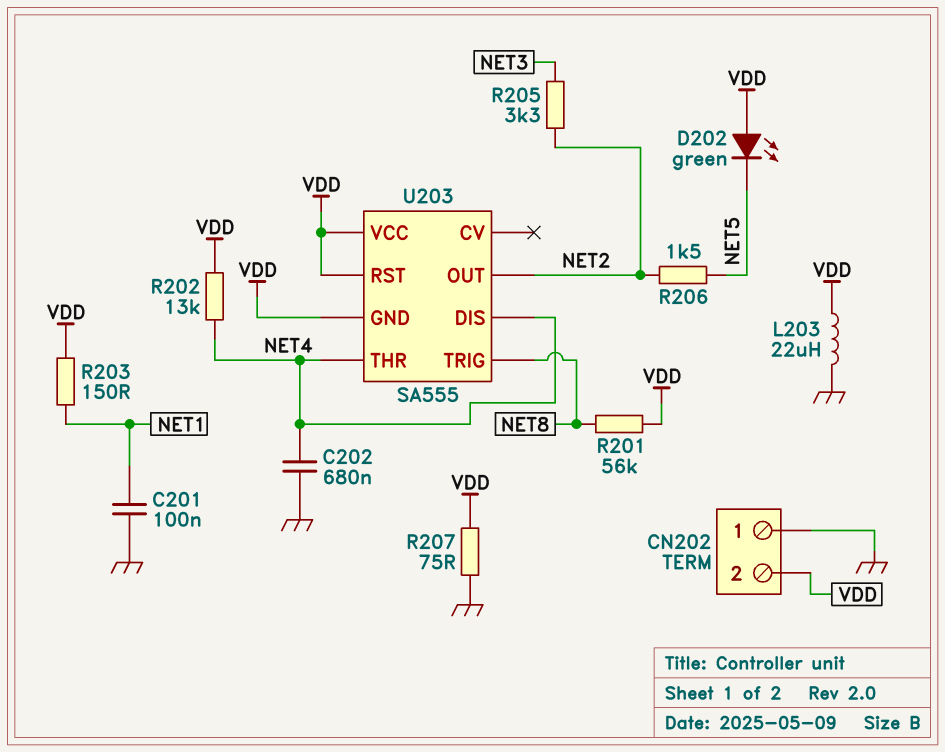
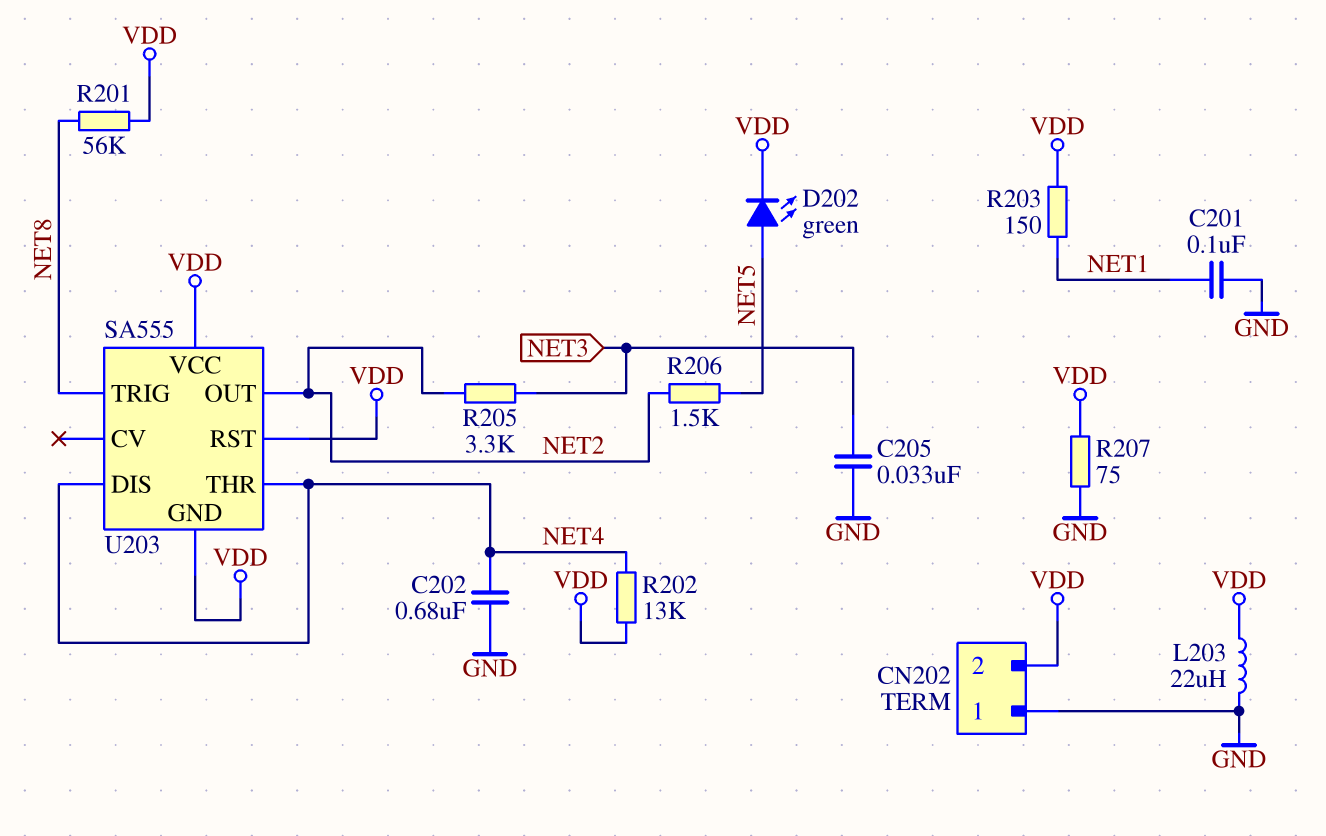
C205: none -> 33nF (GND, NET3)
D202: LED green (A VDD, K NET5) -> LED green (A NET5, K VDD)

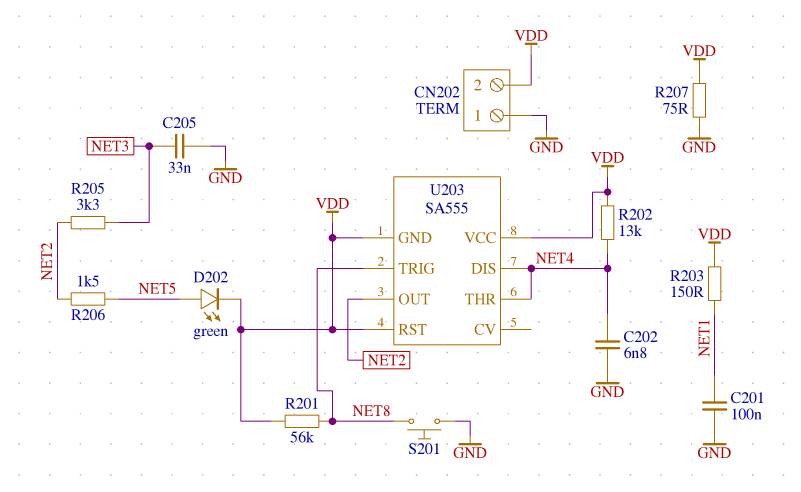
C202: 680nF (GND, NET4) -> 6.8nF (GND, NET4)
L203: 22uH (GND, VDD) -> none
S201: none -> button (GND, NET8)

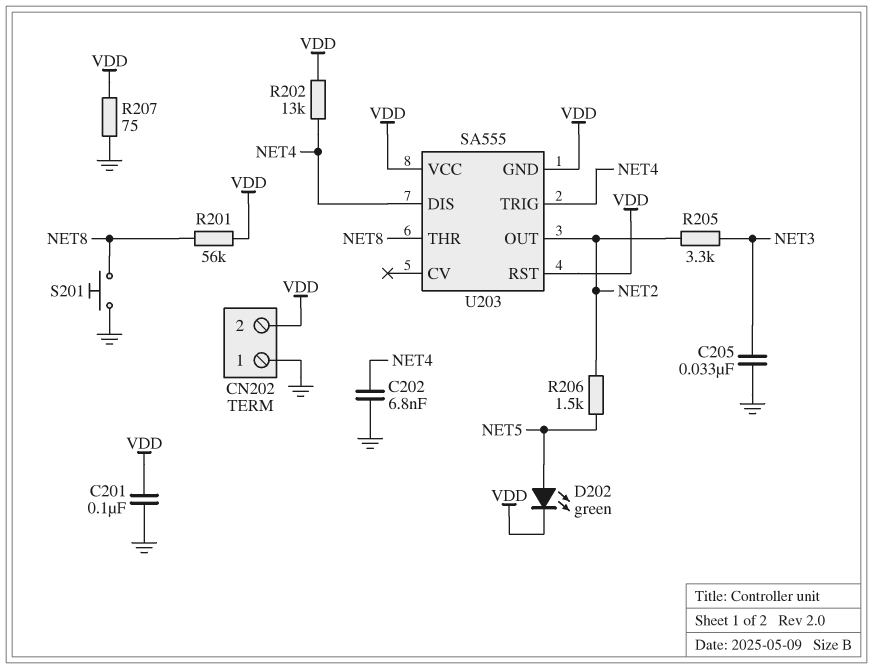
C201: 100nF (GND, NET1) -> 100nF (GND, VDD)
R203: 150 (NET1, VDD) -> none
U203 pin THR: NET4 -> NET8
U203 pin TRIG: NET8 -> NET4

